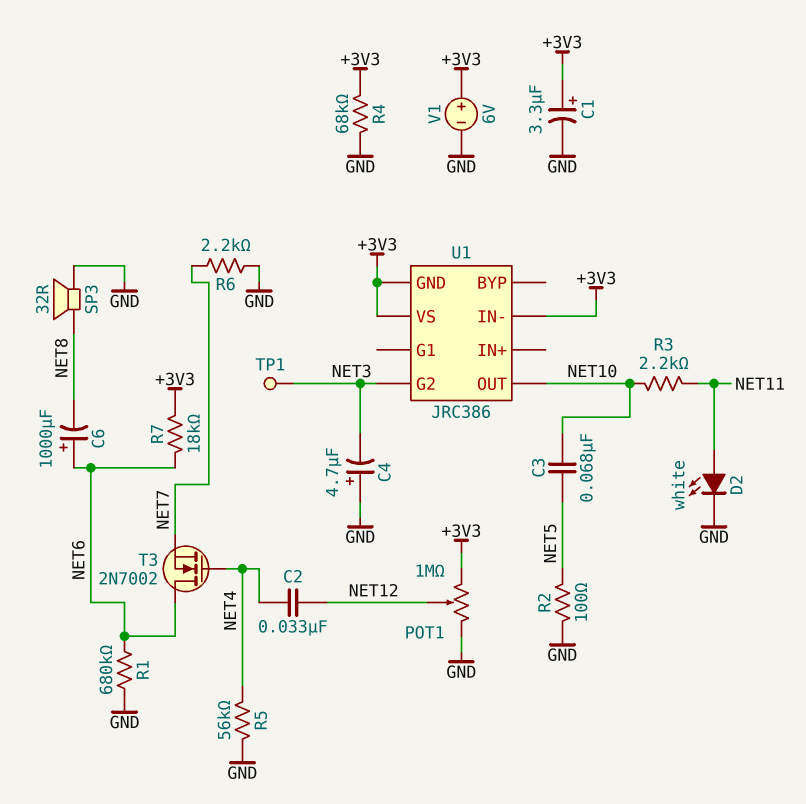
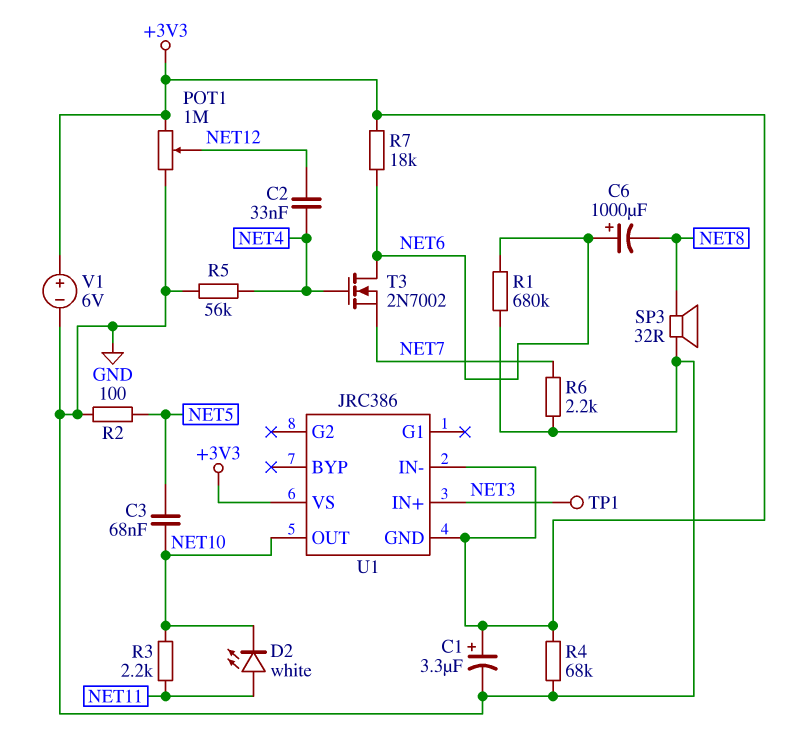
C4: 4.7uF (plus GND, minus NET3) -> none
D2: LED white (A NET11, K GND) -> LED white (A NET11, K NET10)
U1 pin G2: NET3 -> none
U1 pin IN+: none -> NET3

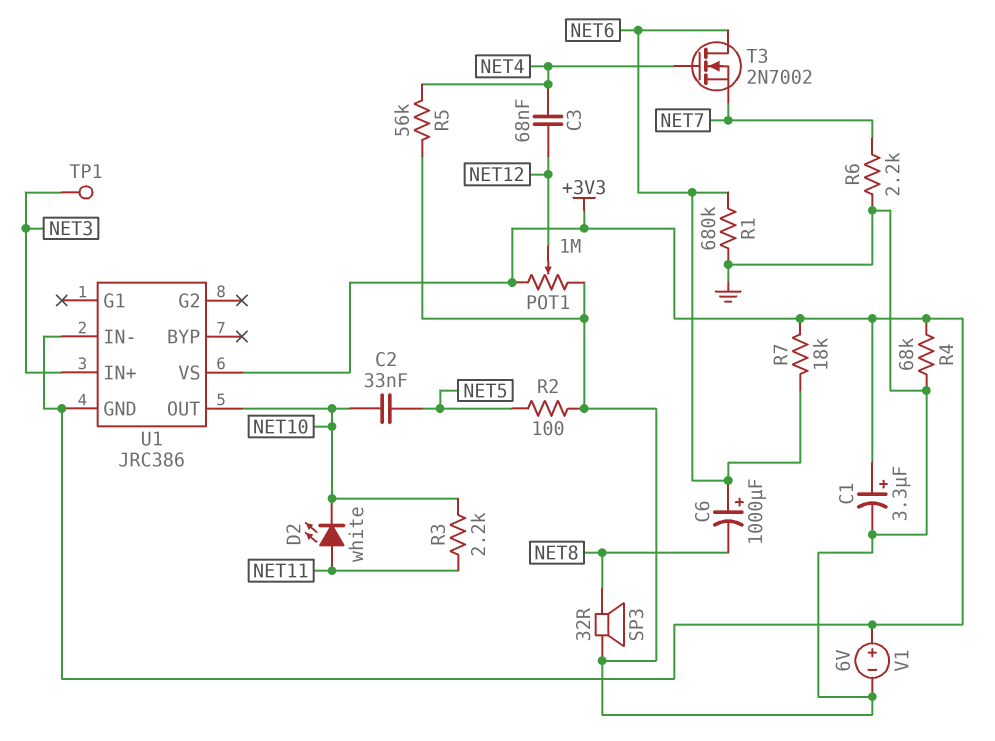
C2: 33nF (NET4, NET12) -> 33nF (NET5, NET10)
C3: 68nF (NET5, NET10) -> 68nF (NET4, NET12)

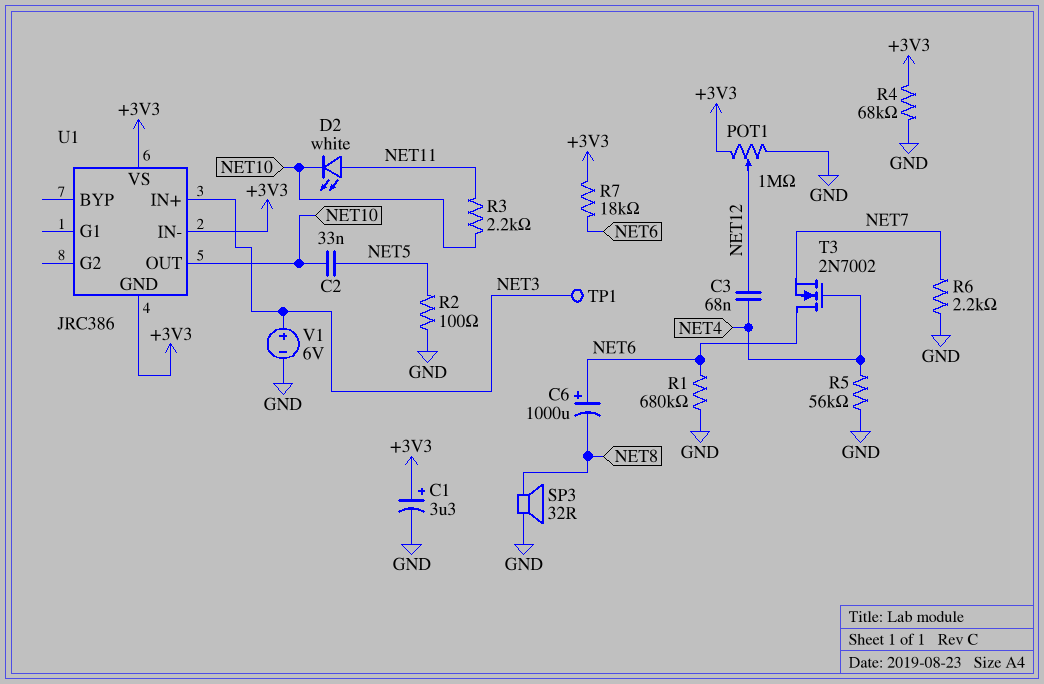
V1: 6V (plus +3V3, minus GND) -> 6V (plus NET3, minus GND)

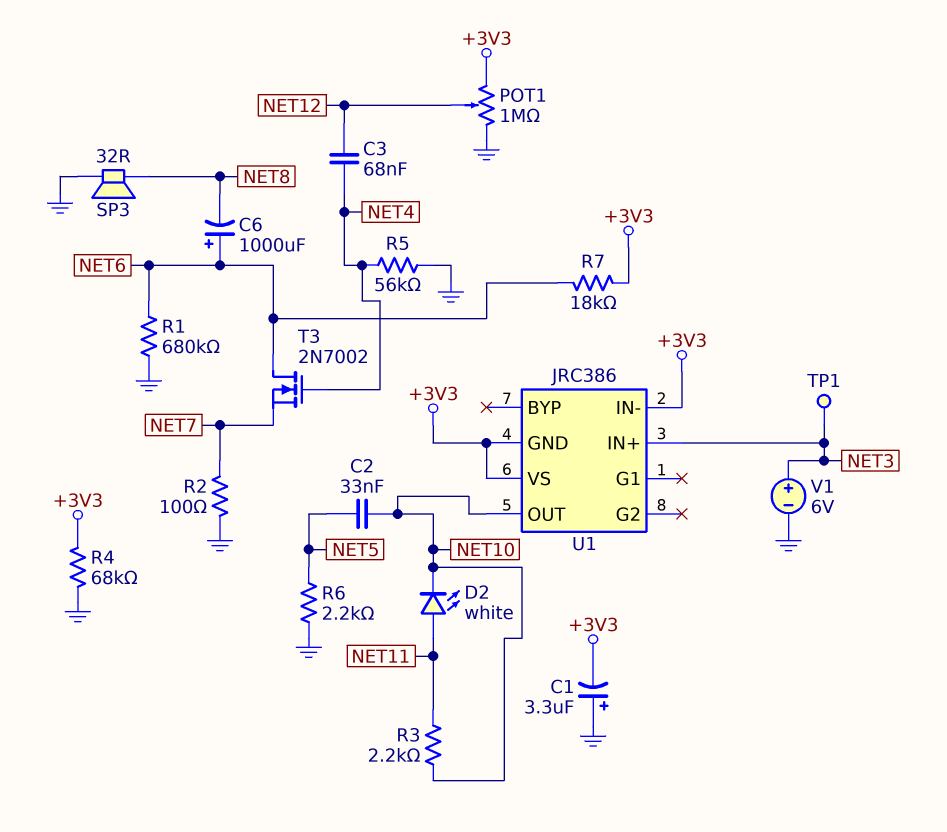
C1: 3.3uF (plus +3V3, minus GND) -> 3.3uF (plus GND, minus +3V3)
R2: 100 (GND, NET5) -> 100 (GND, NET7)
R6: 2.2k (GND, NET7) -> 2.2k (GND, NET5)

